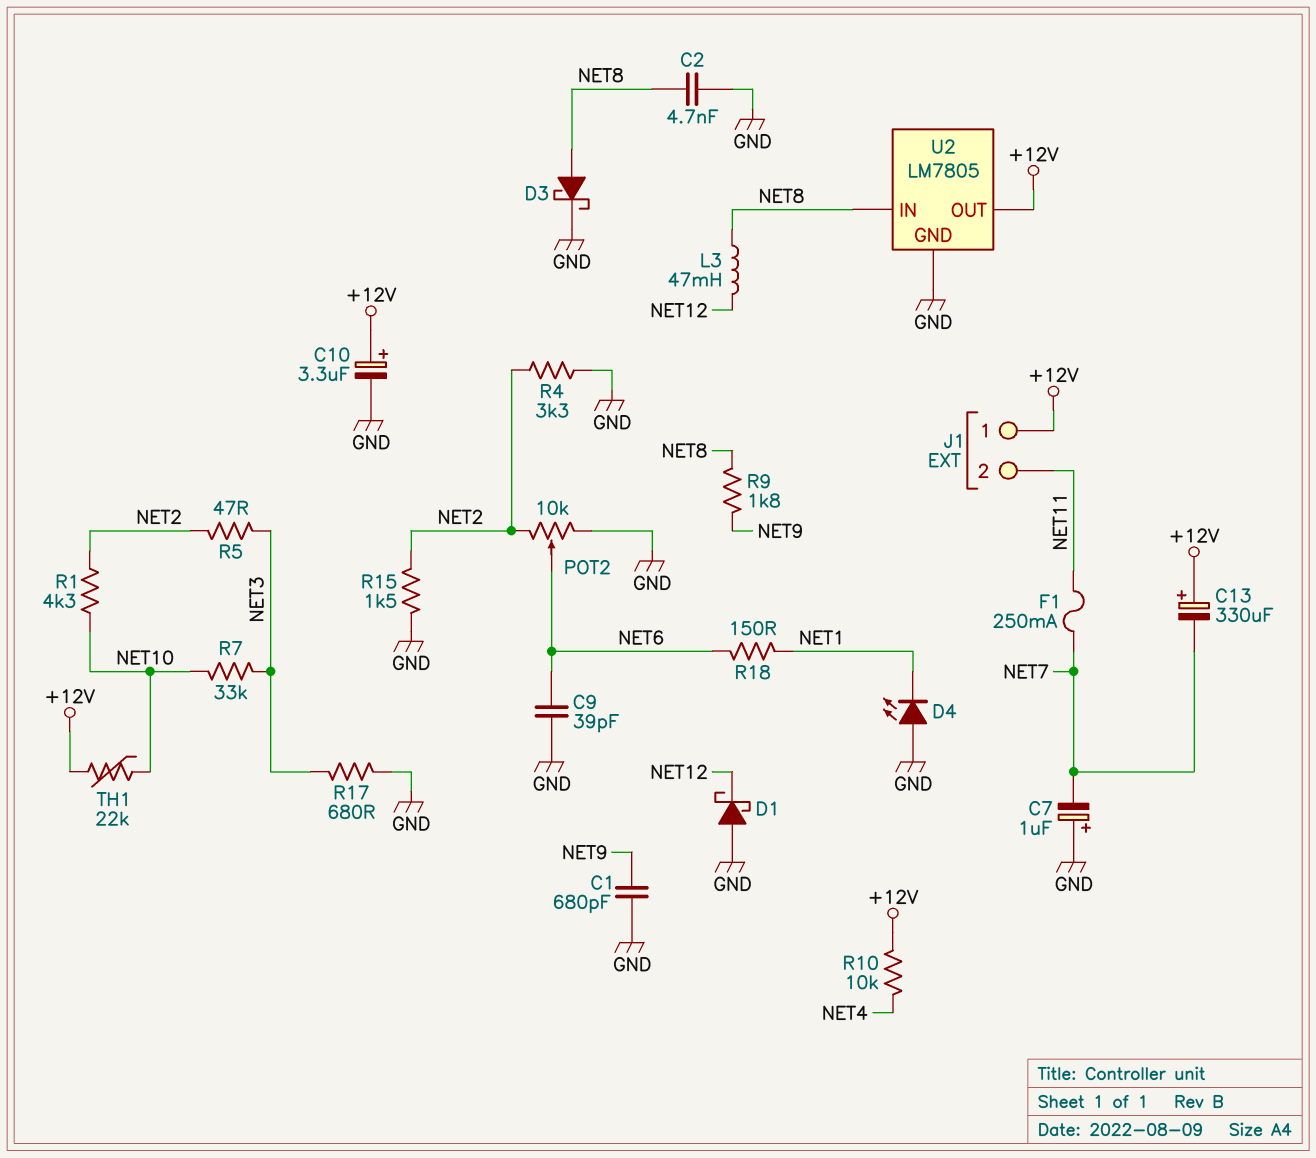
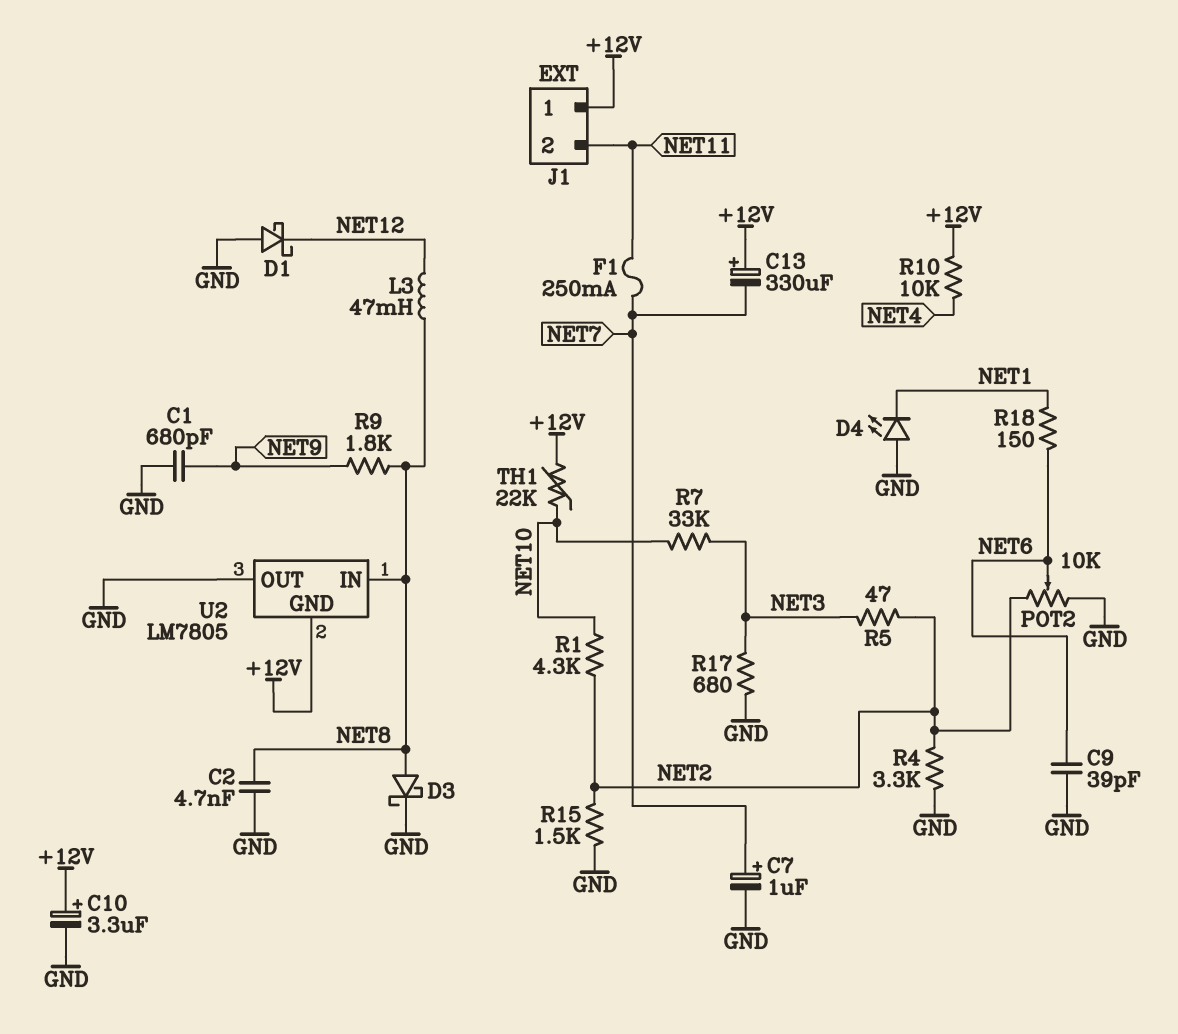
C7: 1uF (plus GND, minus NET7) -> 1uF (plus NET7, minus GND)
U2 pin GND: GND -> +12V
U2 pin OUT: +12V -> GND

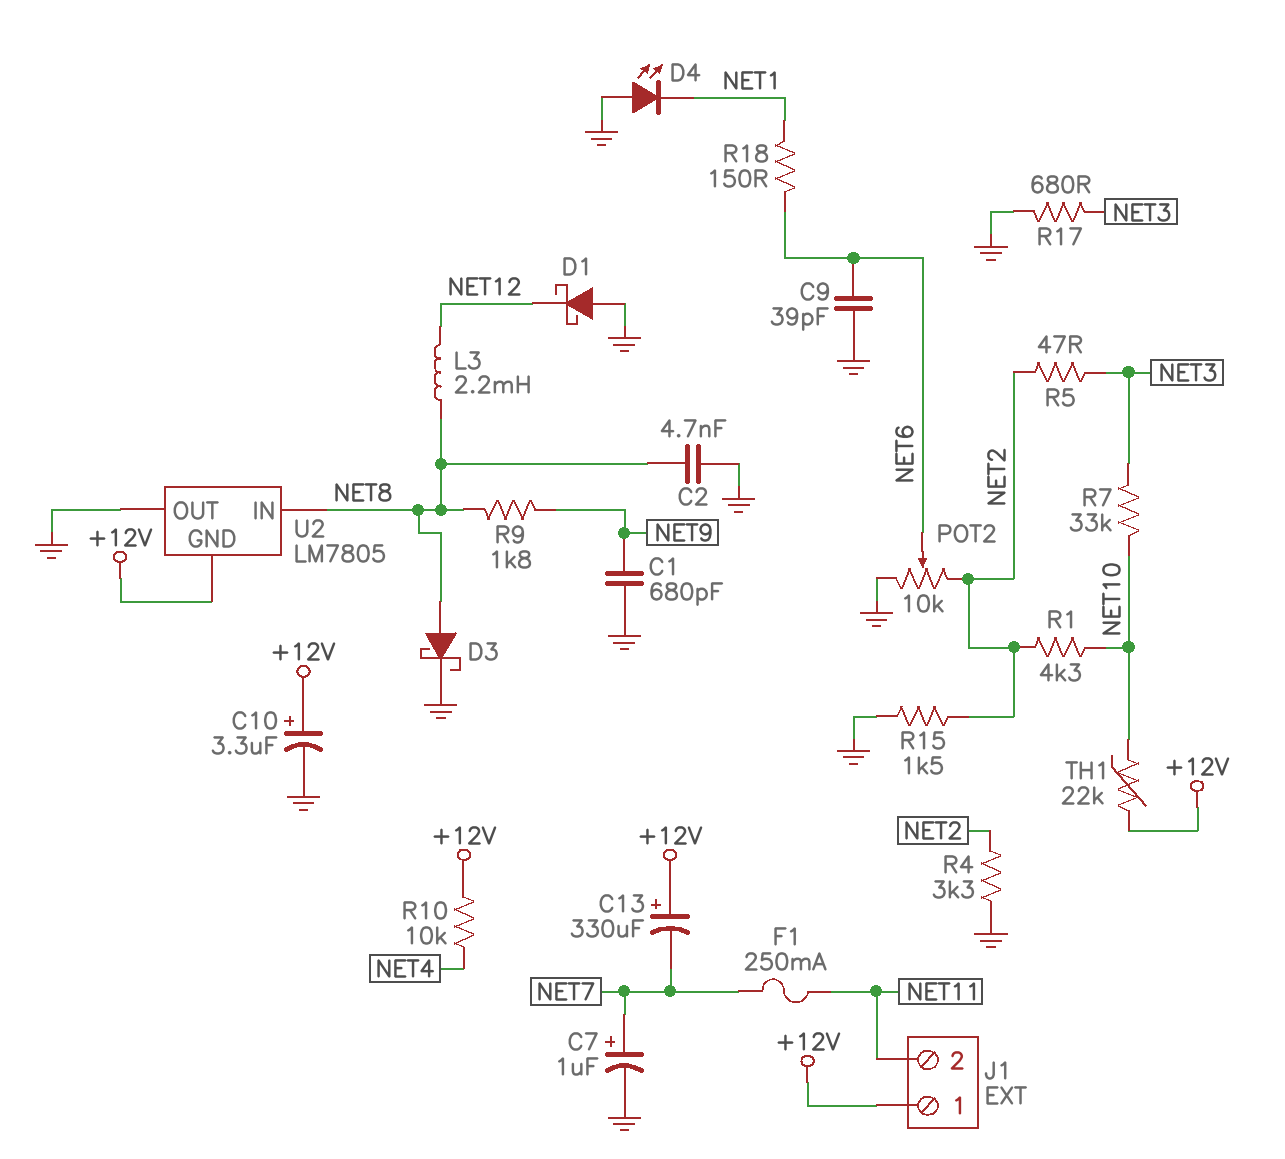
L3: 47mH (NET8, NET12) -> 2.2mH (NET8, NET12)

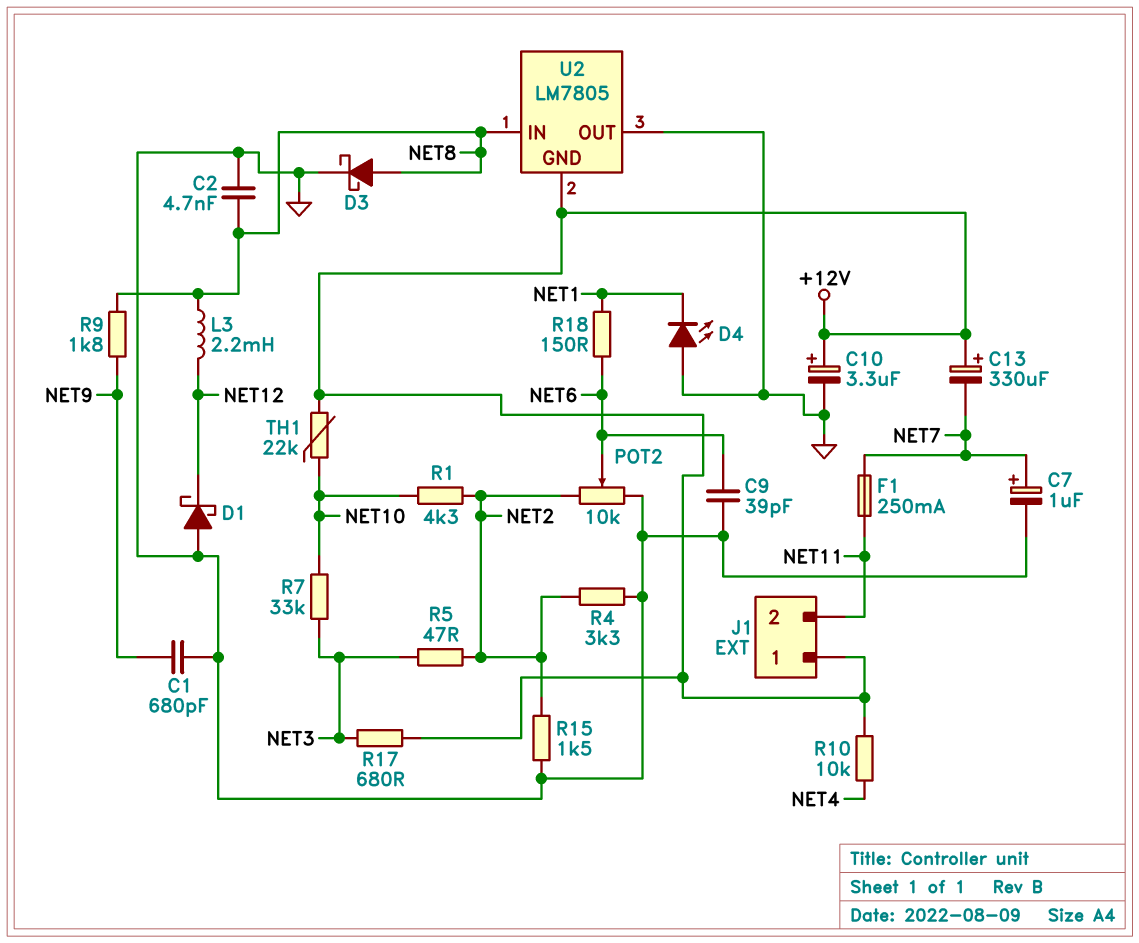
R17: 680 (GND, NET3) -> 680 (+12V, NET3)

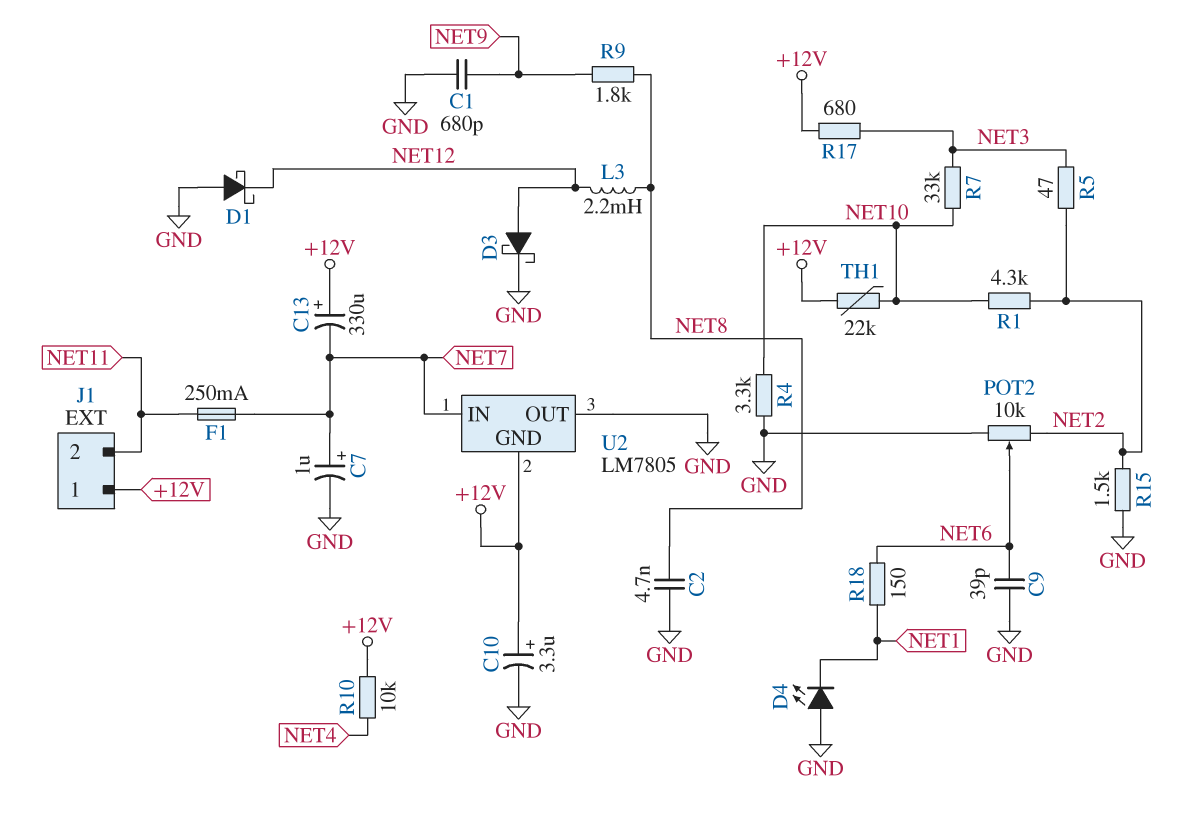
D3: schottky (A NET8, K GND) -> schottky (A NET12, K GND)
R4: 3.3k (GND, NET2) -> 3.3k (GND, NET10)
U2 pin IN: NET8 -> NET7

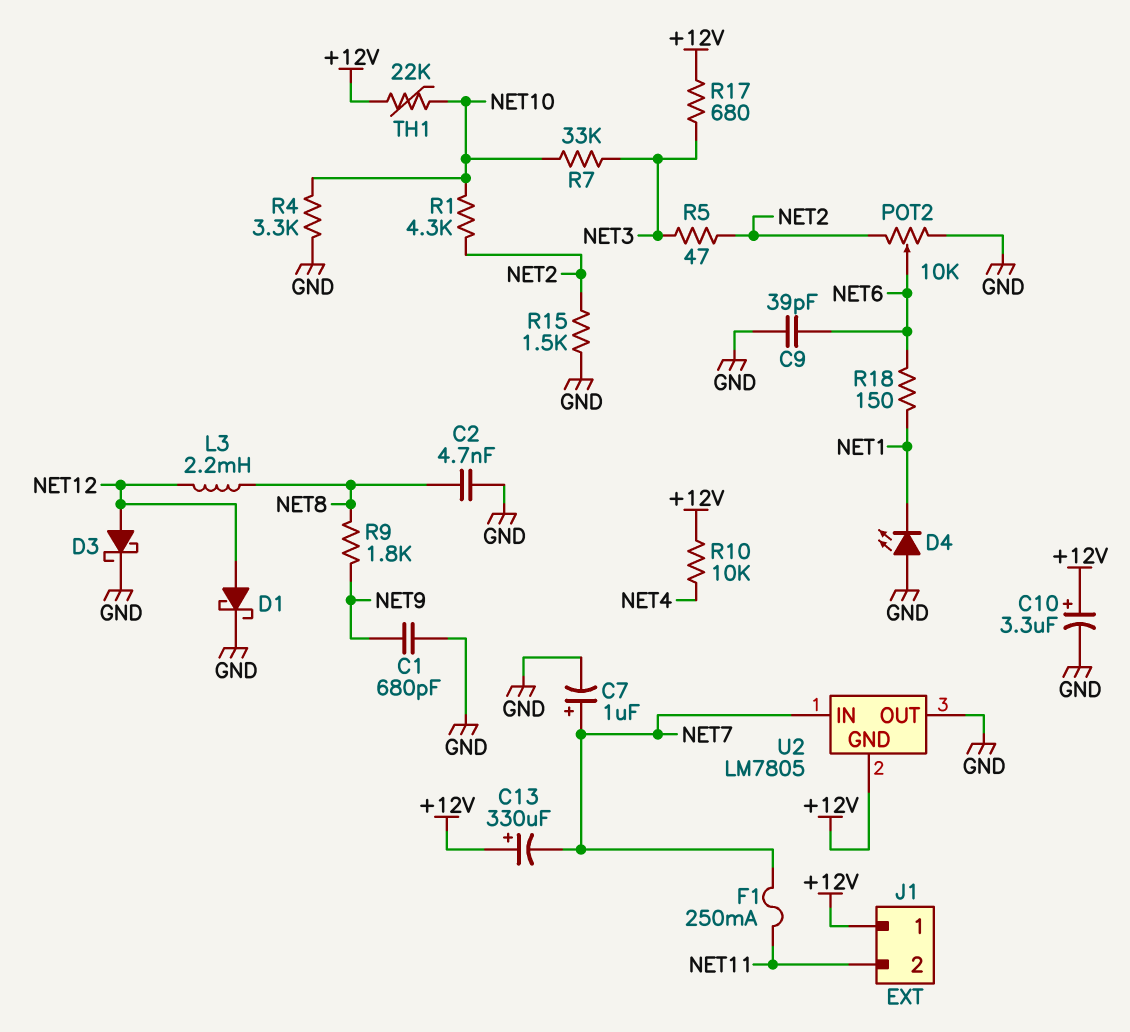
D1: schottky (A GND, K NET12) -> schottky (A NET12, K GND)

